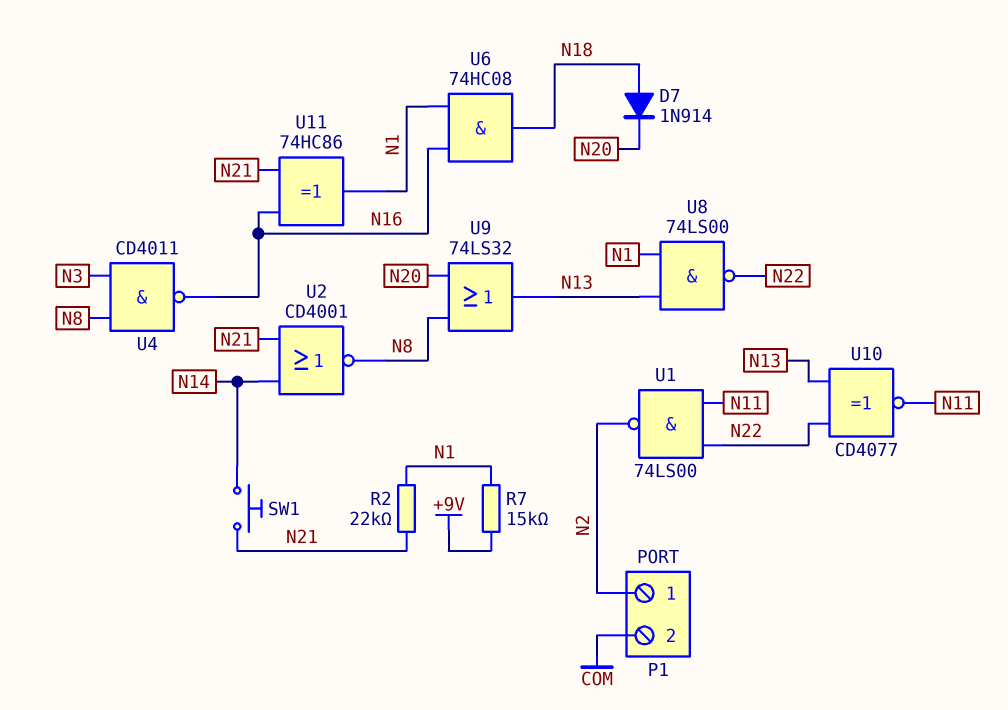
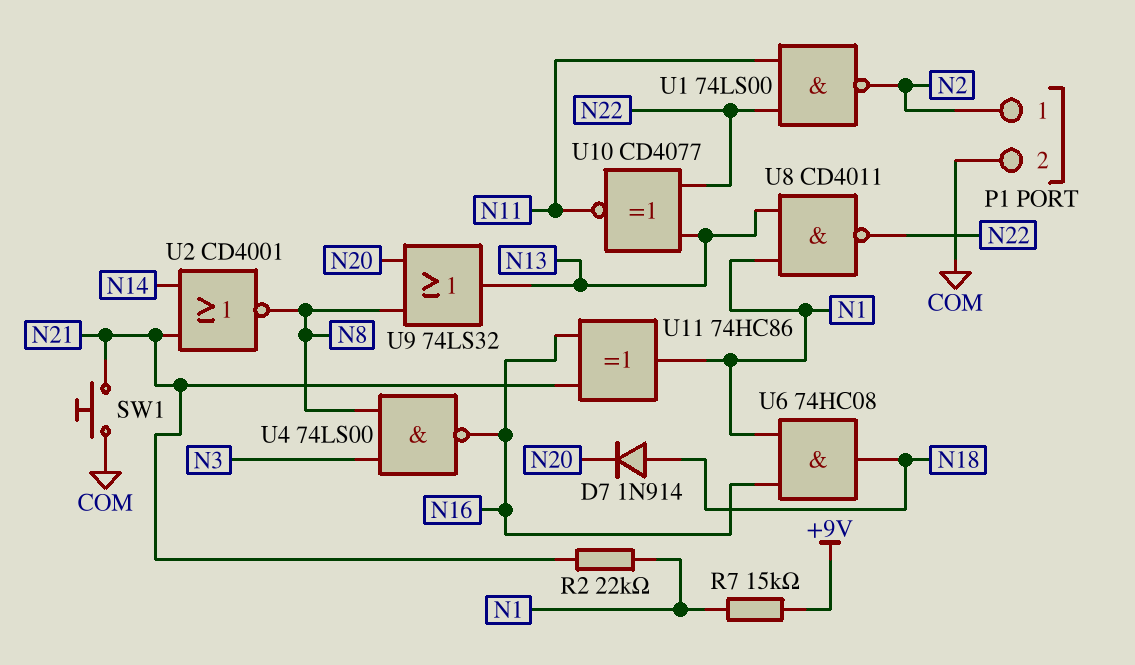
SW1: button (N14, N21) -> button (COM, N21)
U4: NAND CD4011 (in N3, in N8, out N16) -> NAND 74LS00 (in N3, in N8, out N16)
U8: NAND 74LS00 (in N1, in N13, out N22) -> NAND CD4011 (in N1, in N13, out N22)

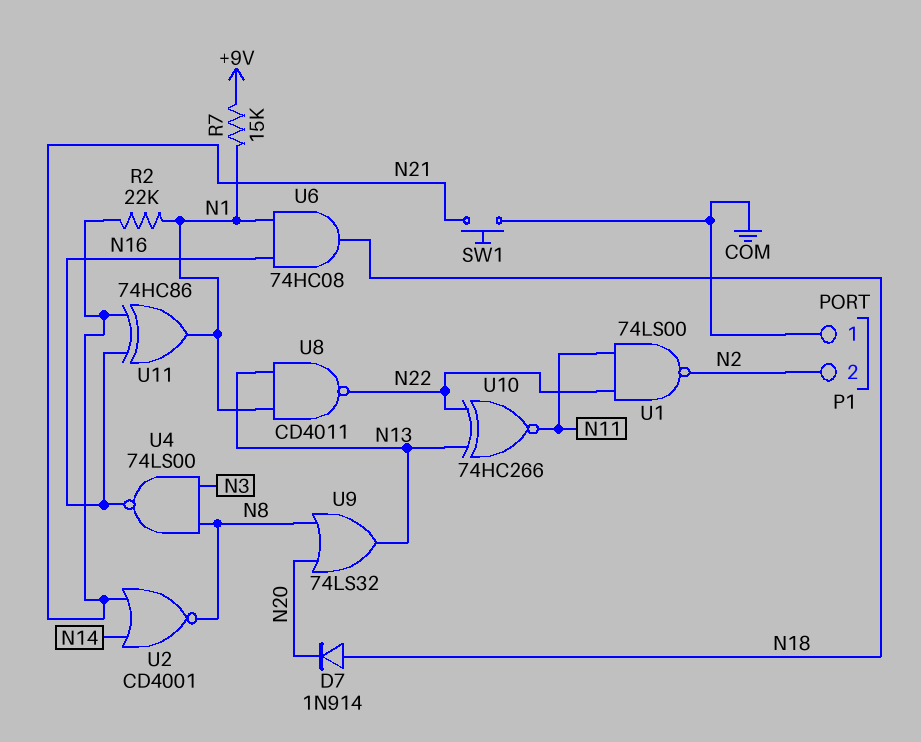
P1 pin 1: N2 -> COM
P1 pin 2: COM -> N2
U10: XNOR CD4077 (in N13, in N22, out N11) -> XNOR 74HC266 (in N13, in N22, out N11)

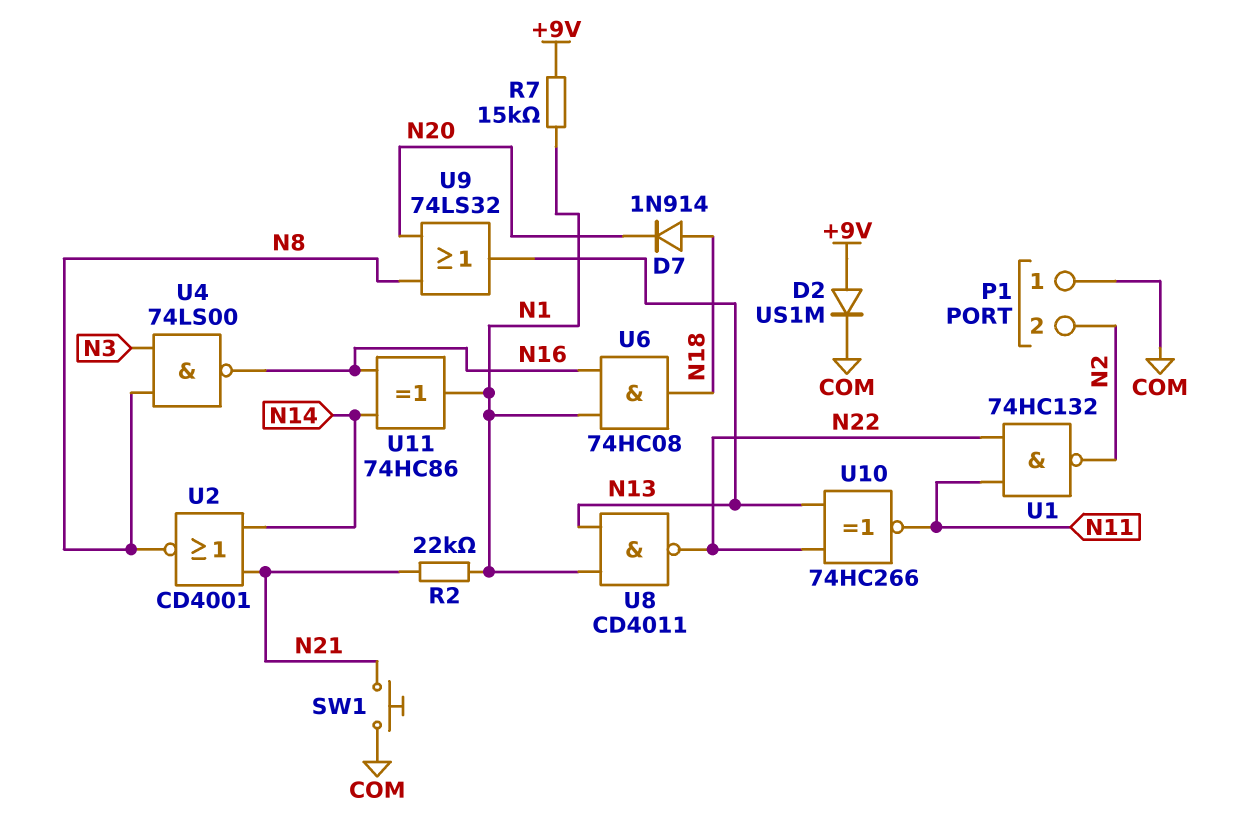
D2: none -> diode US1M (A +9V, K COM)
U1: NAND 74LS00 (in N11, in N22, out N2) -> NAND 74HC132 (in N11, in N22, out N2)
U11: XOR 74HC86 (in N16, in N21, out N1) -> XOR 74HC86 (in N14, in N16, out N1)

